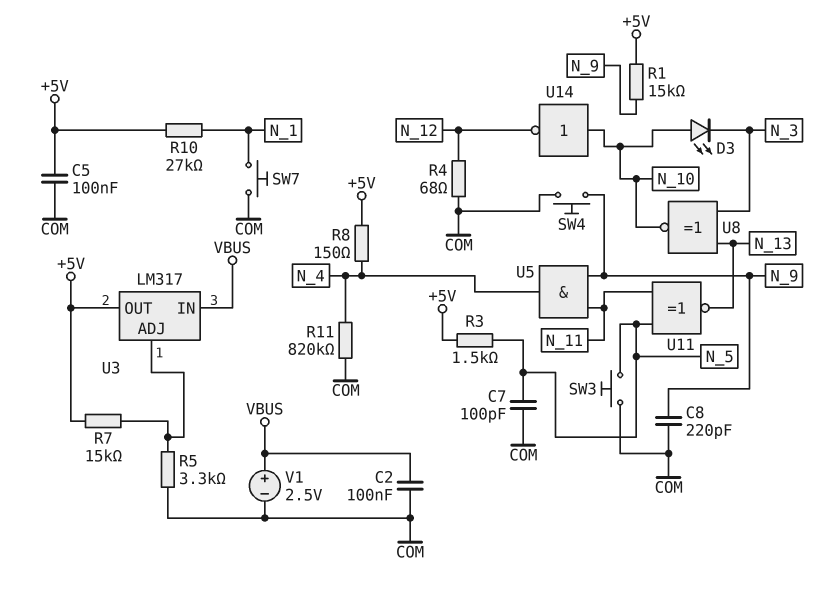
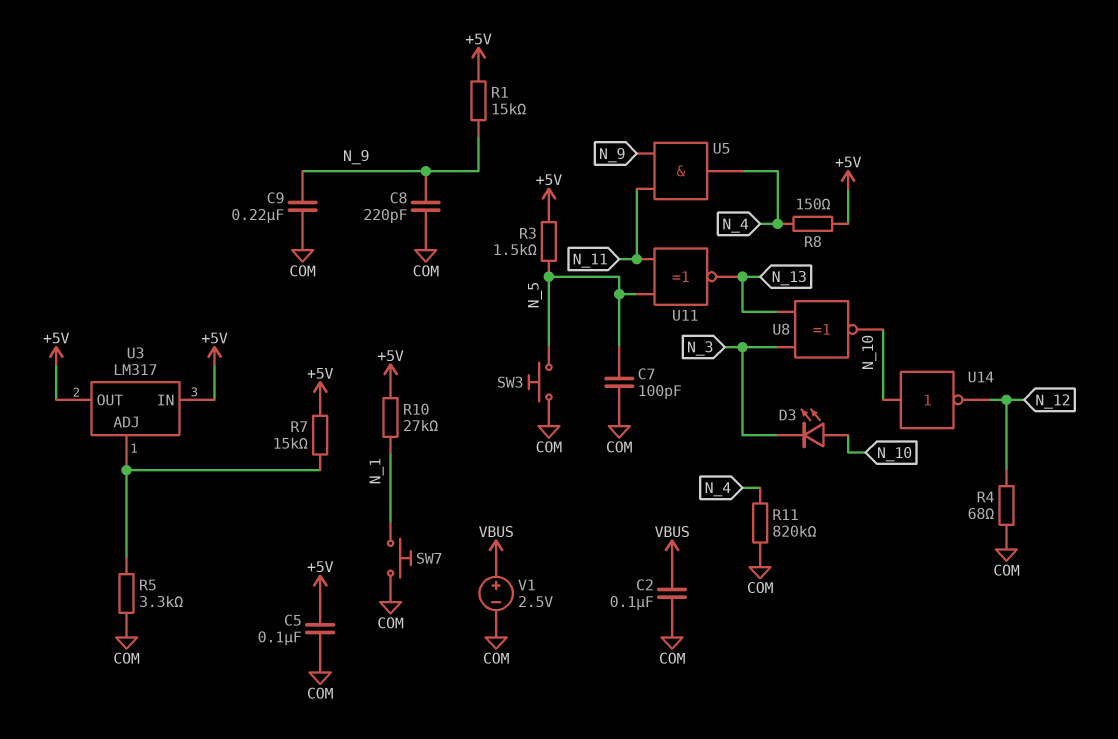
C9: none -> 220nF (COM, N_9)
SW4: button (COM, N_9) -> none
U3 pin IN: VBUS -> +5V

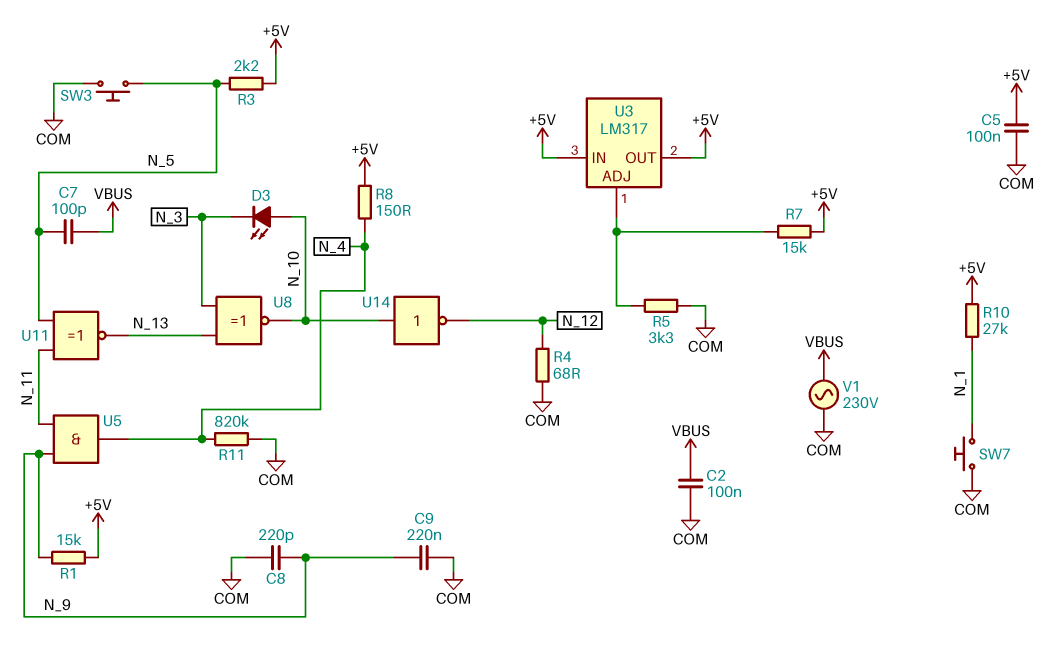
C7: 100pF (COM, N_5) -> 100pF (N_5, VBUS)
R3: 1.5k (+5V, N_5) -> 2.2k (+5V, N_5)
V1: 2.5V (plus VBUS, minus COM) -> AC 230V (COM, VBUS)

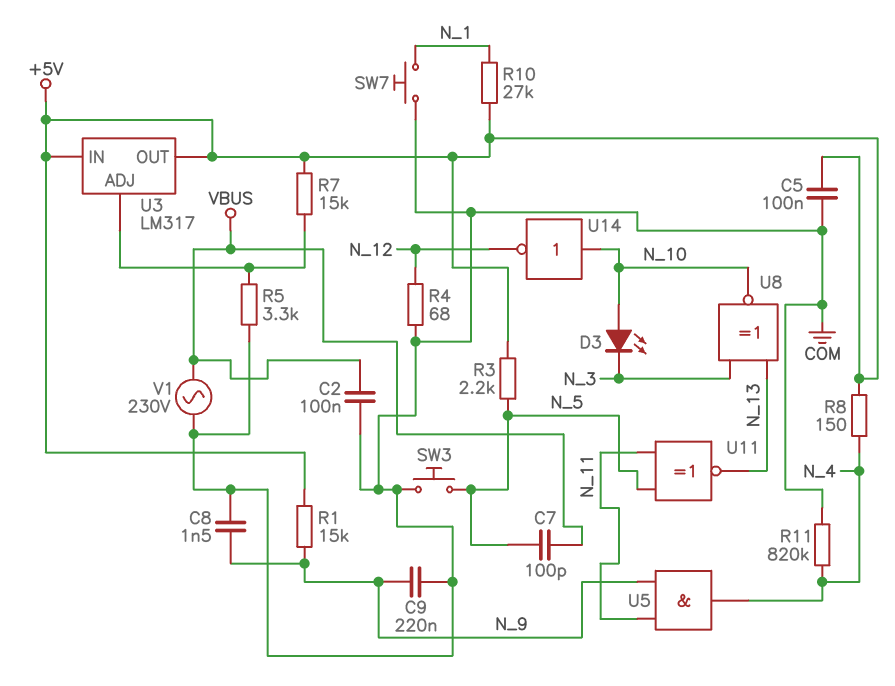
C8: 220pF (COM, N_9) -> 1.5nF (COM, N_9)

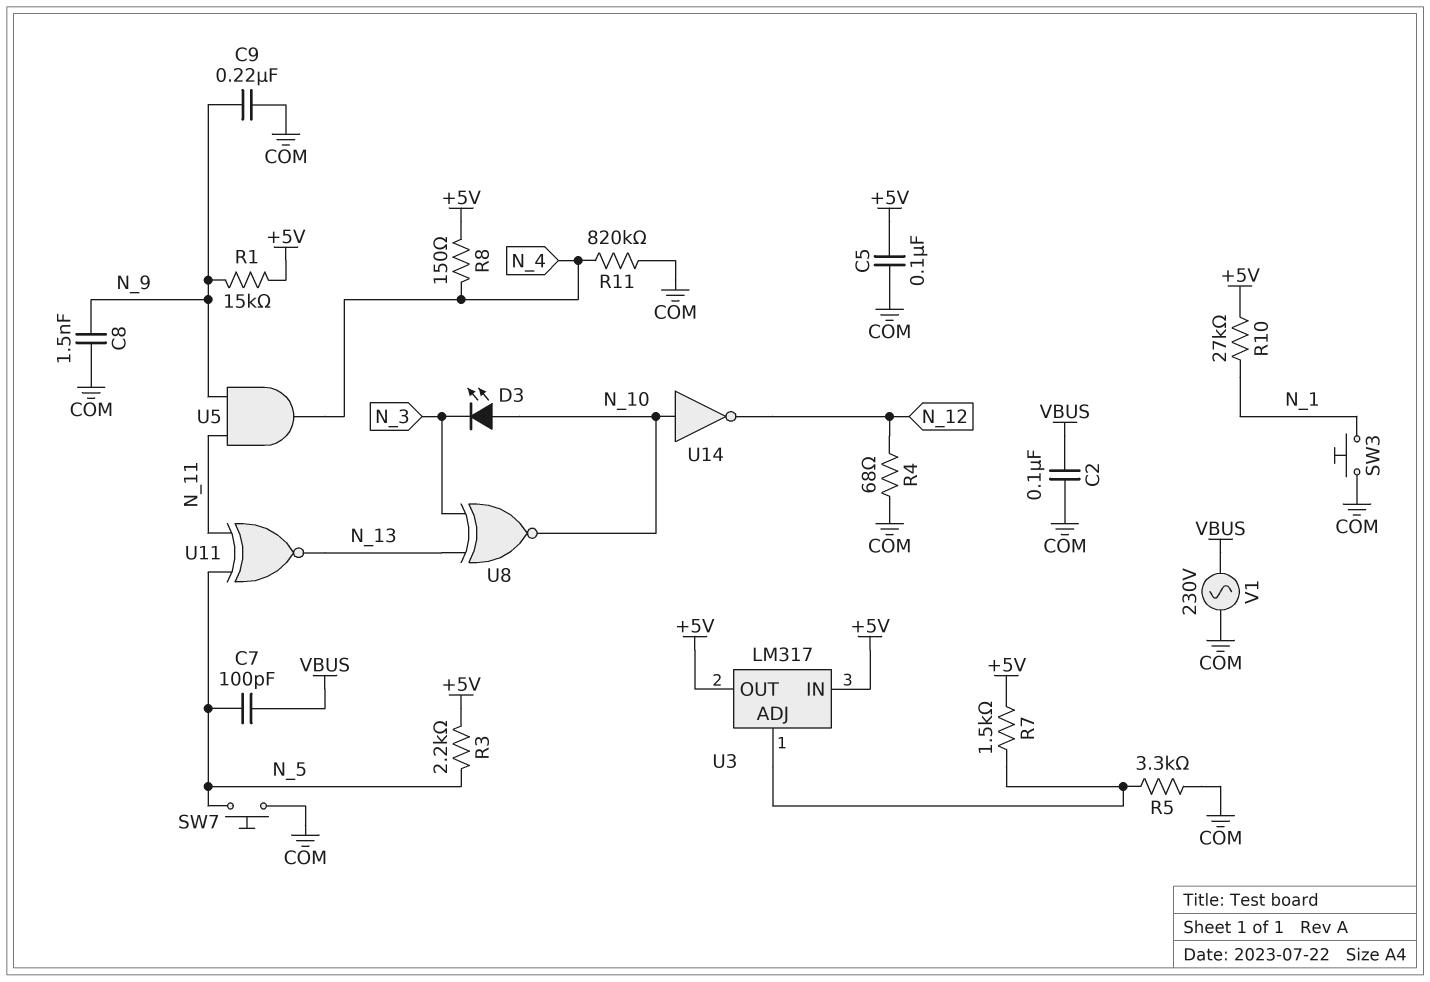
R7: 15k (+5V, U3/ADJ) -> 1.5k (+5V, U3/ADJ)
SW3: button (COM, N_5) -> button (COM, N_1)
SW7: button (COM, N_1) -> button (COM, N_5)

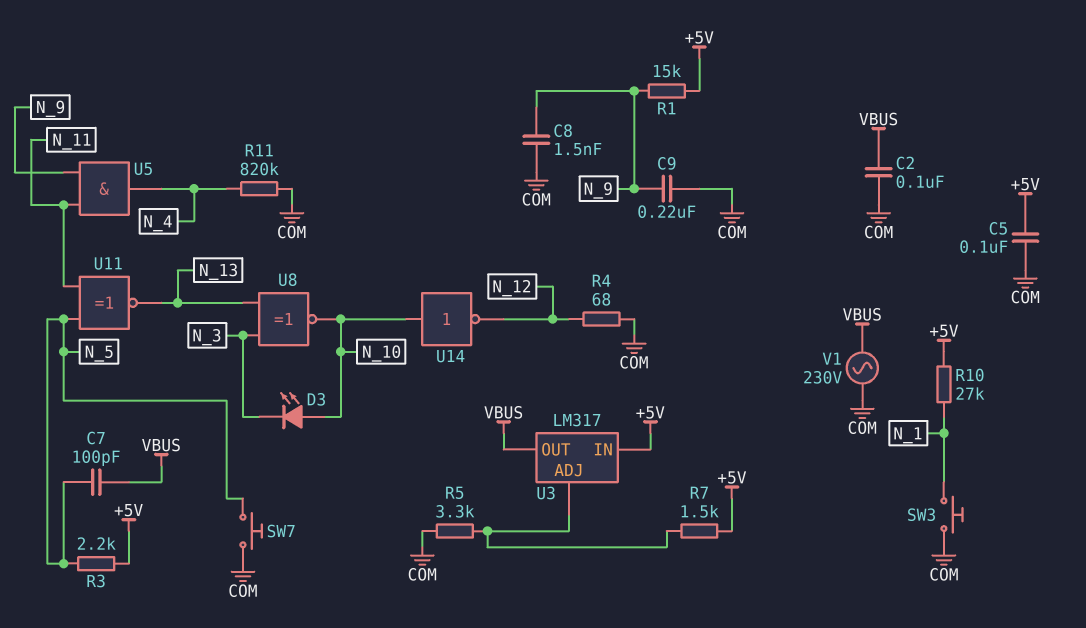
R8: 150 (+5V, N_4) -> none
U3 pin OUT: +5V -> VBUS

